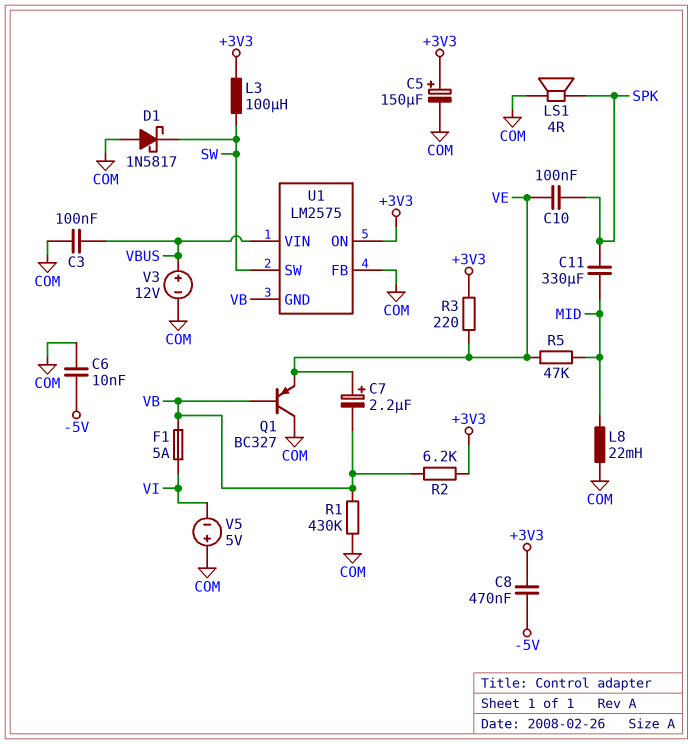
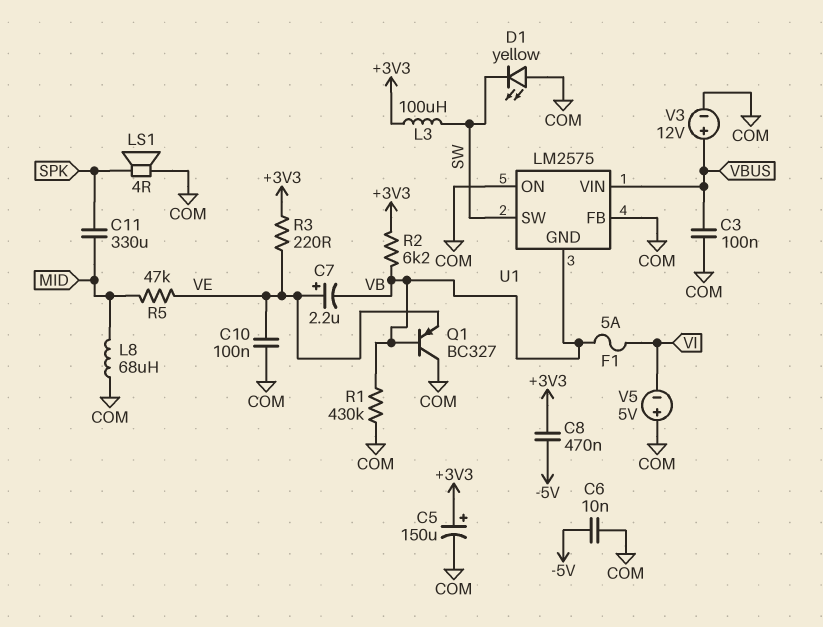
C10: 100nF (SPK, VE) -> 100nF (COM, VE)
D1: schottky 1N5817 (A COM, K SW) -> LED yellow (A COM, K SW)
L8: 22mH (COM, MID) -> 68uH (COM, MID)
U1 pin ON: +3V3 -> COM

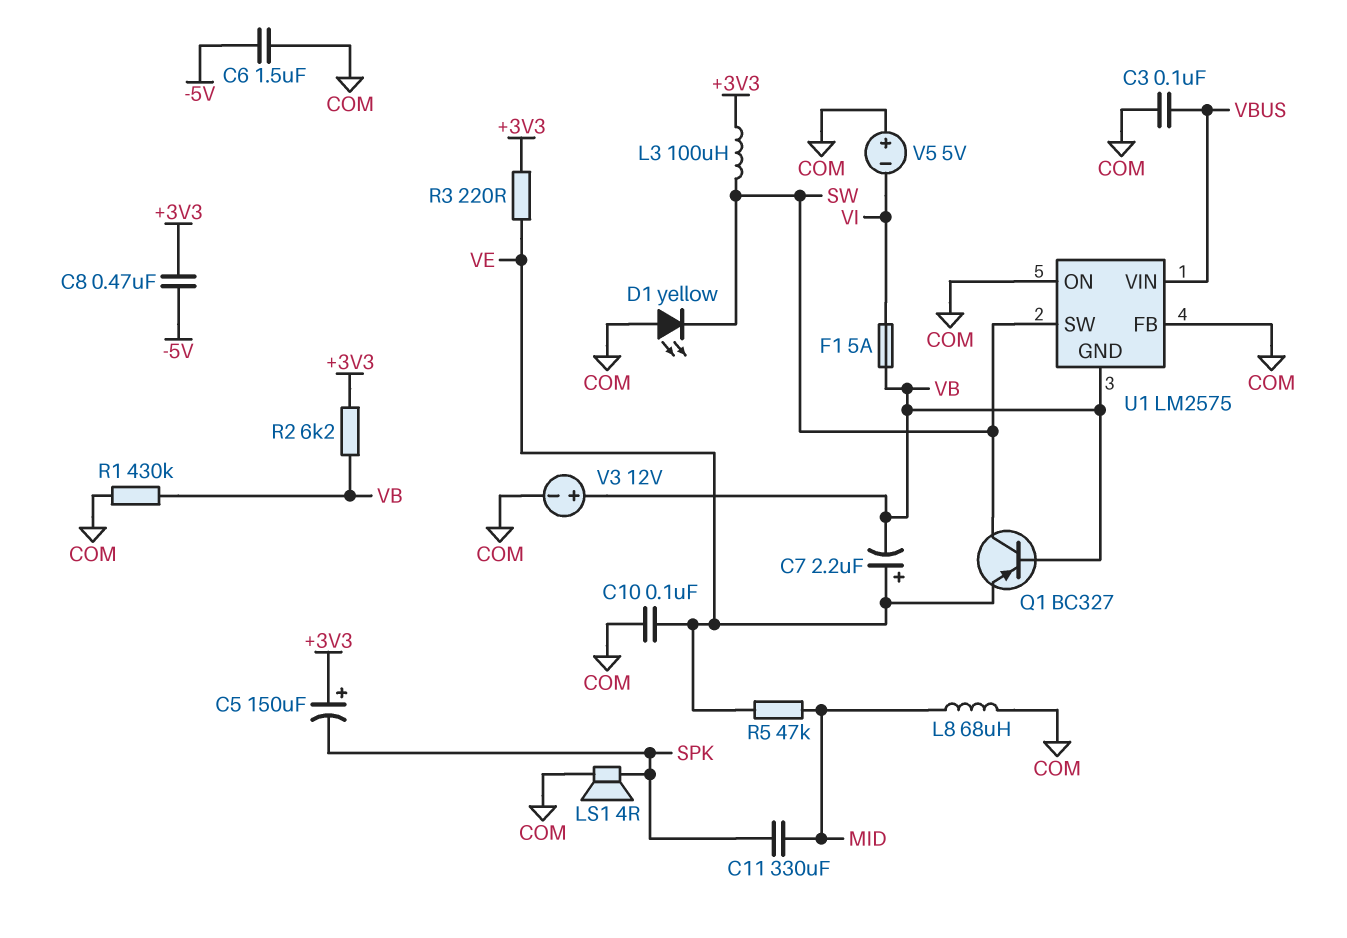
C5: 150uF (plus +3V3, minus COM) -> 150uF (plus +3V3, minus SPK)
C6: 10nF (-5V, COM) -> 1.5uF (-5V, COM)
Q1: PNP BC327 (B VB, C COM, E VE) -> PNP BC327 (B VB, C SW, E VE)
V3: 12V (plus VBUS, minus COM) -> 12V (plus VB, minus COM)

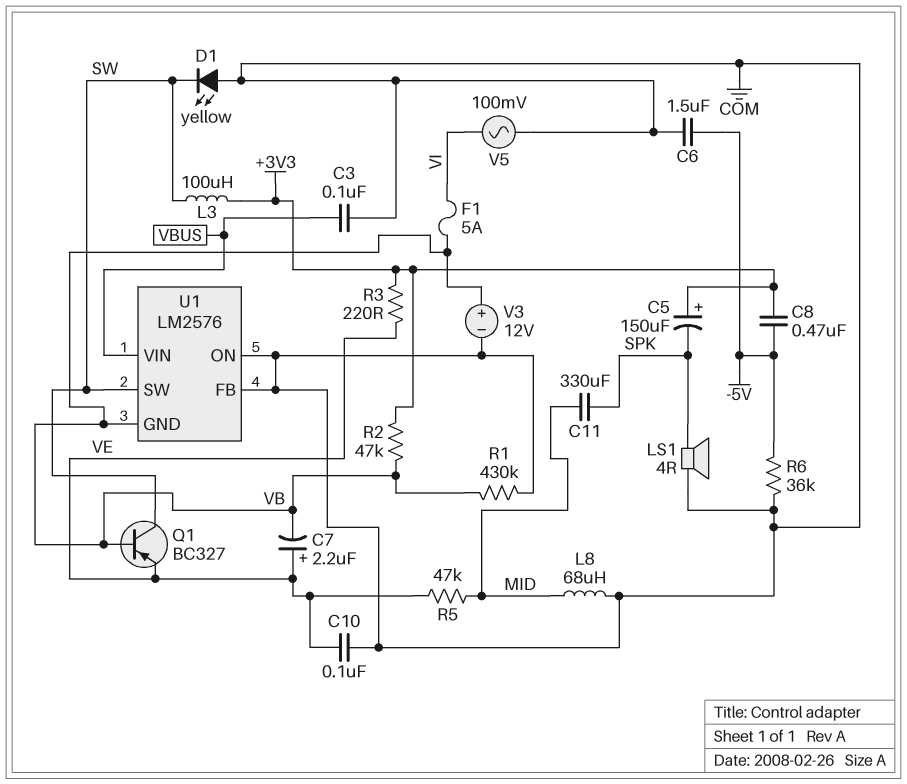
R2: 6.2k (+3V3, VB) -> 47k (+3V3, VB)
R6: none -> 36k (-5V, COM)
U1: LM2575 -> LM2576
V5: 5V (plus COM, minus VI) -> AC 100mV (COM, VI)

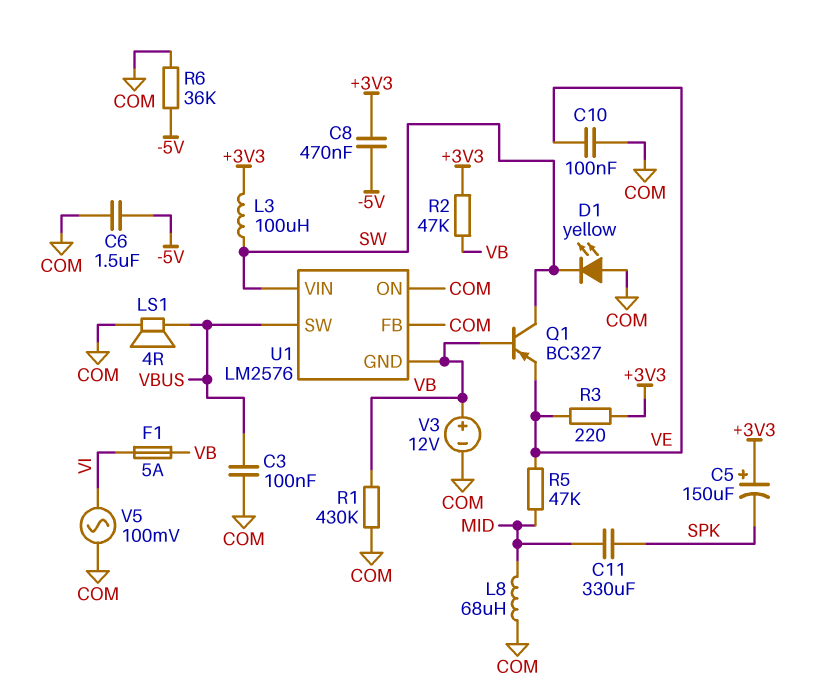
C7: 2.2uF (plus VE, minus VB) -> none
LS1: speaker 4R (COM, SPK) -> speaker 4R (COM, VBUS)
U1 pin SW: SW -> VBUS
U1 pin VIN: VBUS -> SW

